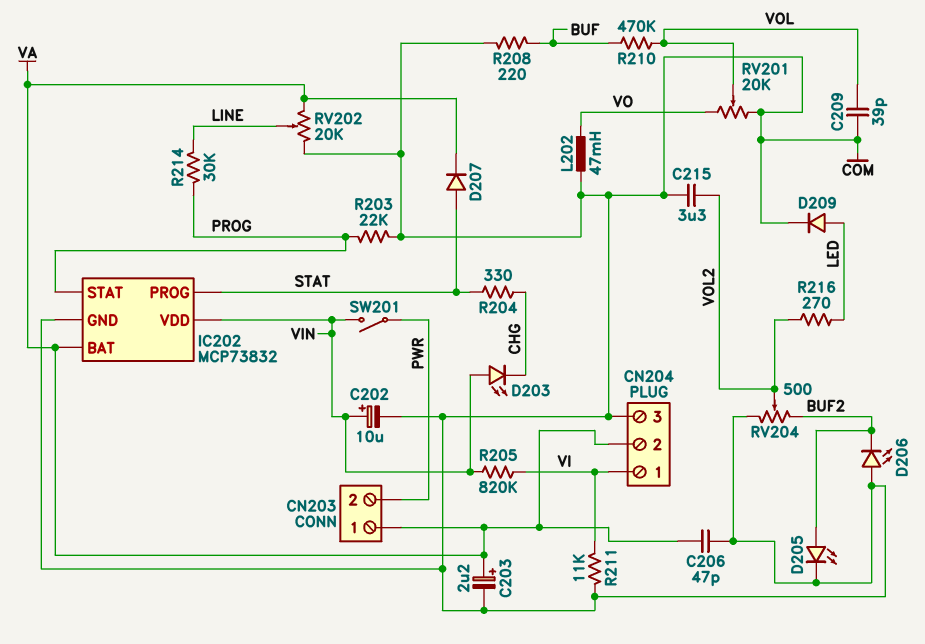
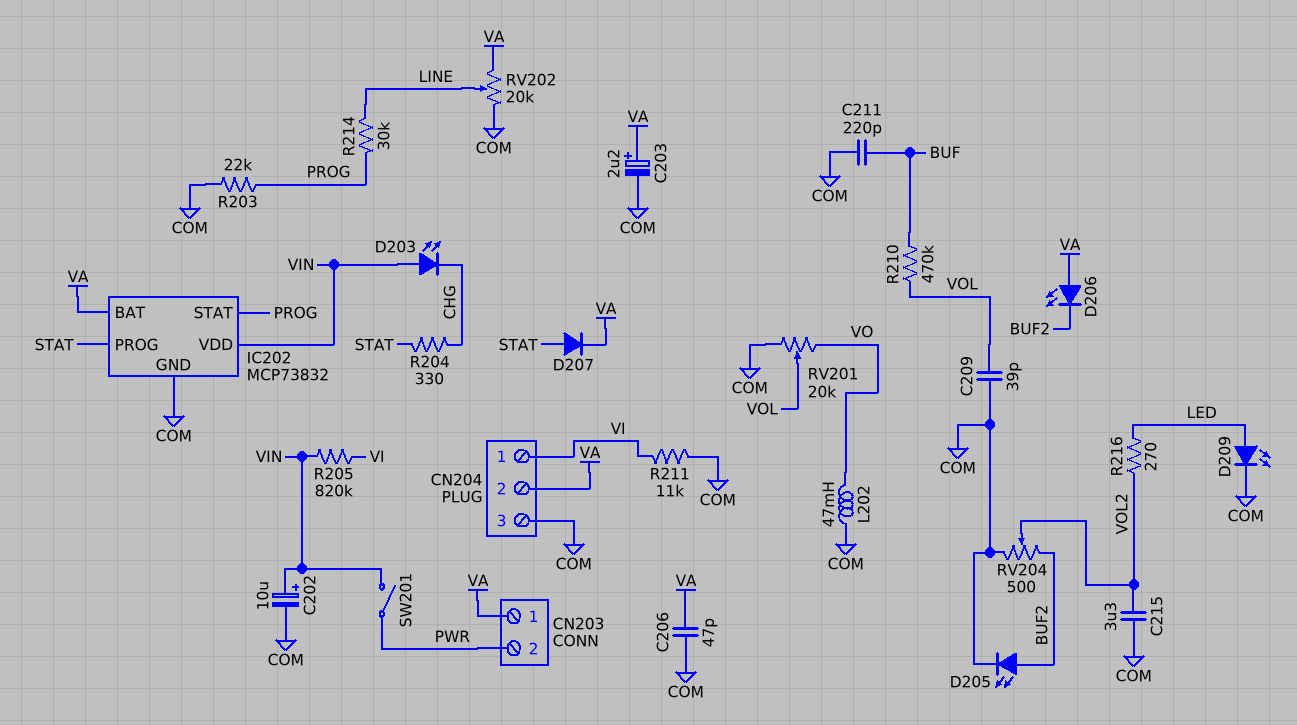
C211: none -> 220pF (BUF, COM)
D206: LED (A COM, K BUF2) -> LED (A VA, K BUF2)
D209: diode (A LED, K COM) -> LED (A LED, K COM)
R208: 220 (BUF, COM) -> none

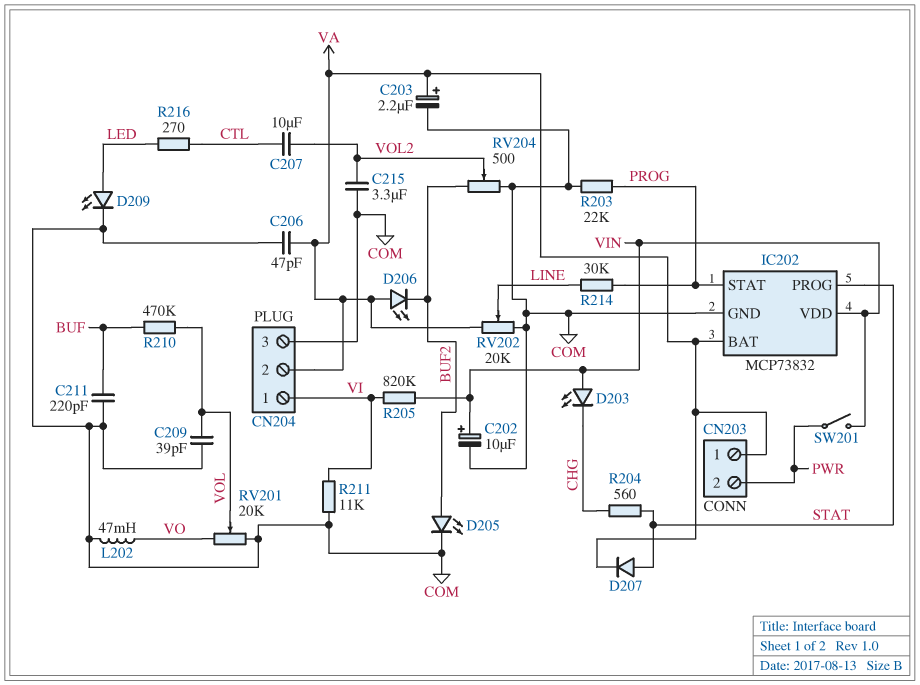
C207: none -> 10uF (CTL, VOL2)
R204: 330 (CHG, STAT) -> 560 (CHG, STAT)
R216: 270 (LED, VOL2) -> 270 (CTL, LED)

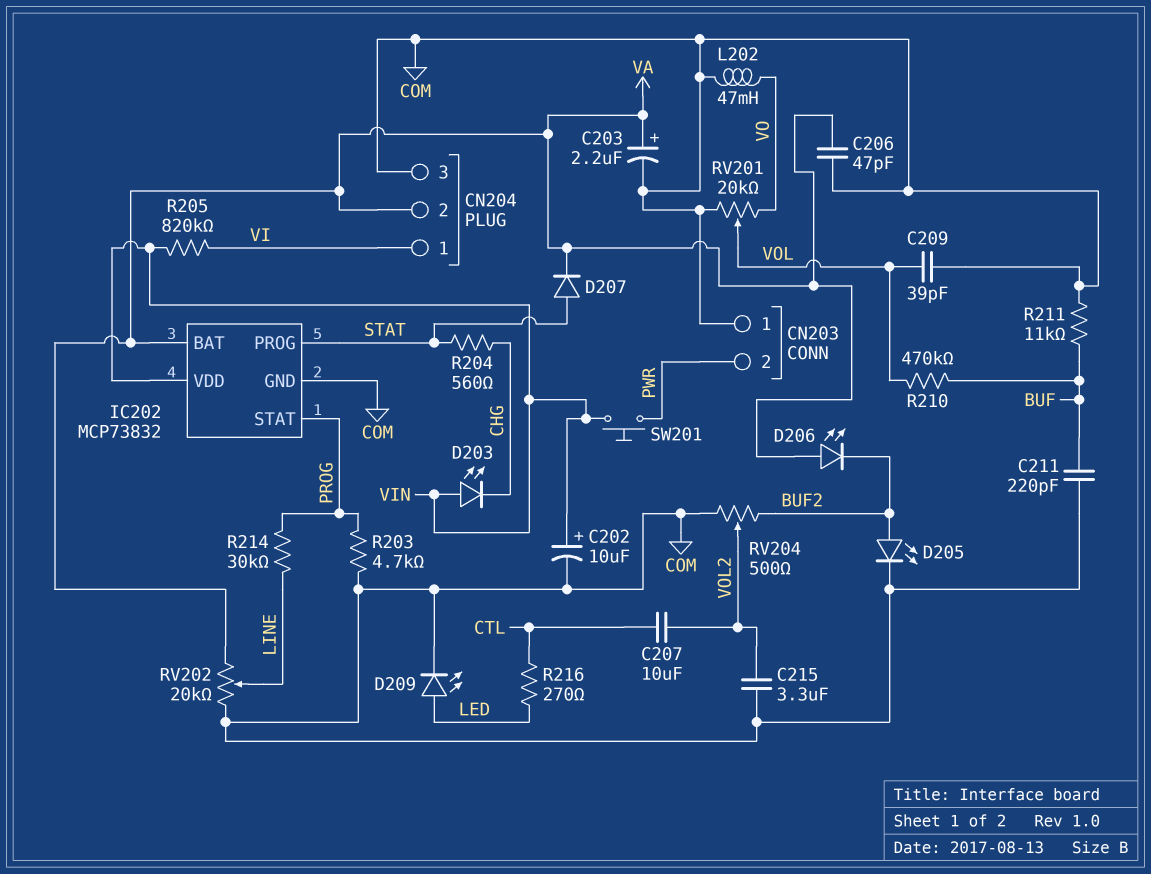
CN203 pin 1: VA -> COM
R203: 22k (COM, PROG) -> 4.7k (COM, PROG)
R211: 11k (COM, VI) -> 11k (BUF, COM)
SW201: switch (PWR, VIN) -> button (PWR, VIN)

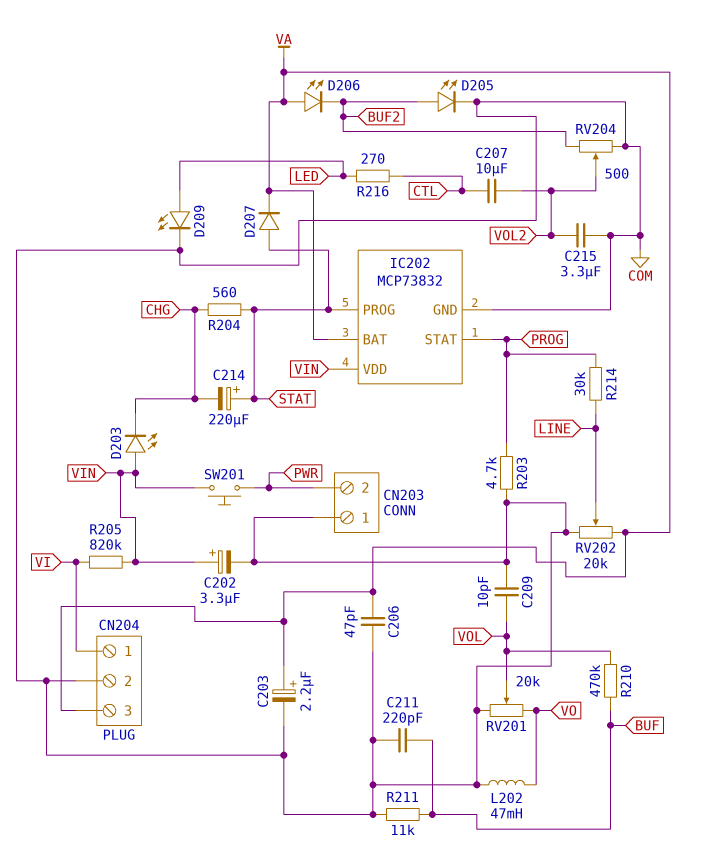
C202: 10uF (plus VIN, minus COM) -> 3.3uF (plus VIN, minus COM)
C209: 39pF (COM, VOL) -> 10pF (COM, VOL)
C214: none -> 220uF (plus STAT, minus CHG)
CN204 pin 2: VA -> COM
CN204 pin 3: COM -> VA

